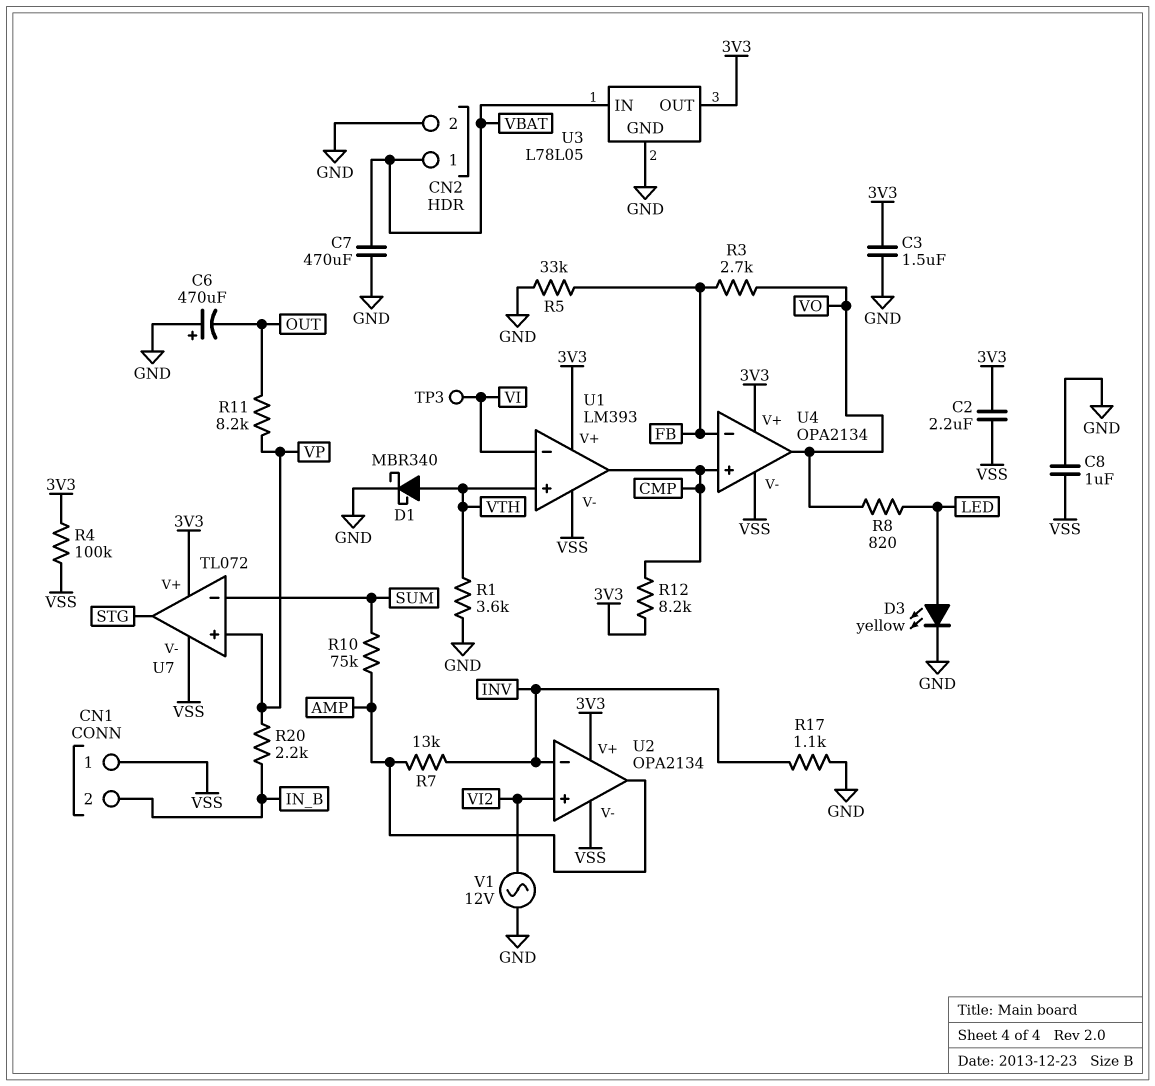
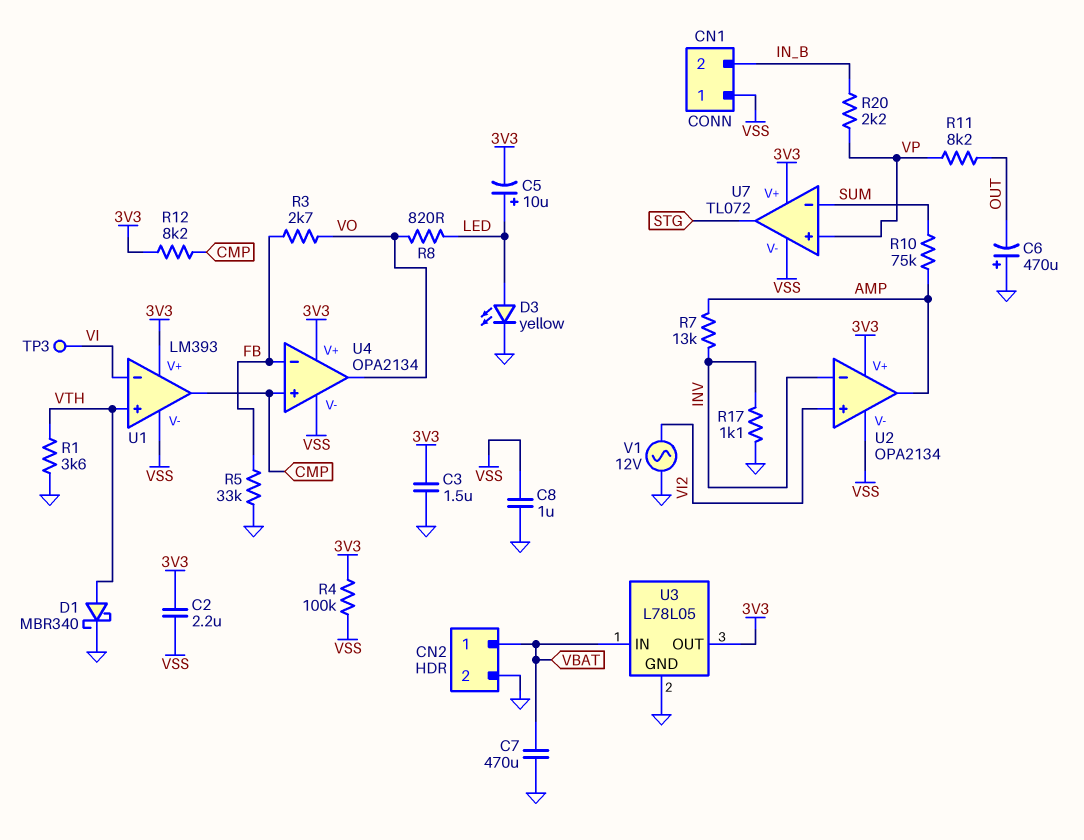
C5: none -> 10uF (plus LED, minus 3V3)

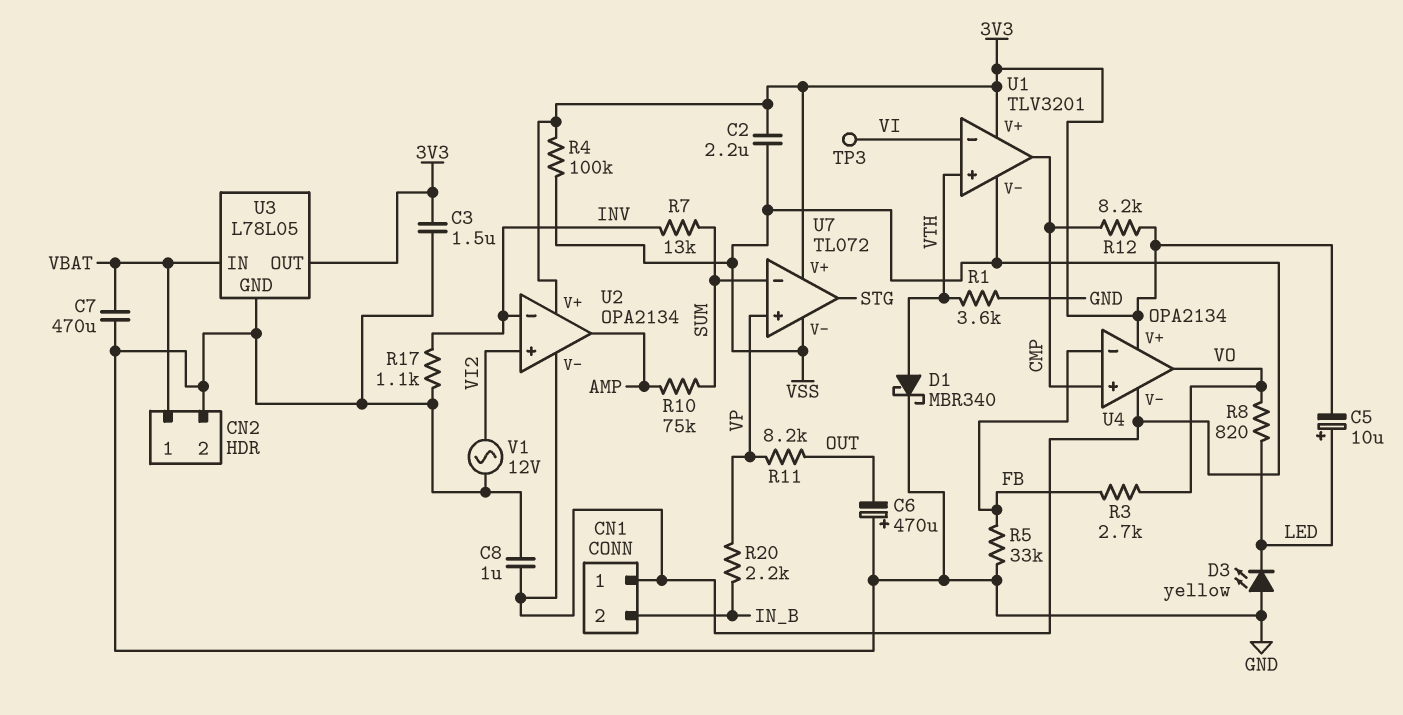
D3: LED yellow (A LED, K GND) -> LED yellow (A GND, K LED)
R7: 13k (AMP, INV) -> 13k (INV, SUM)
U1: LM393 -> TLV3201

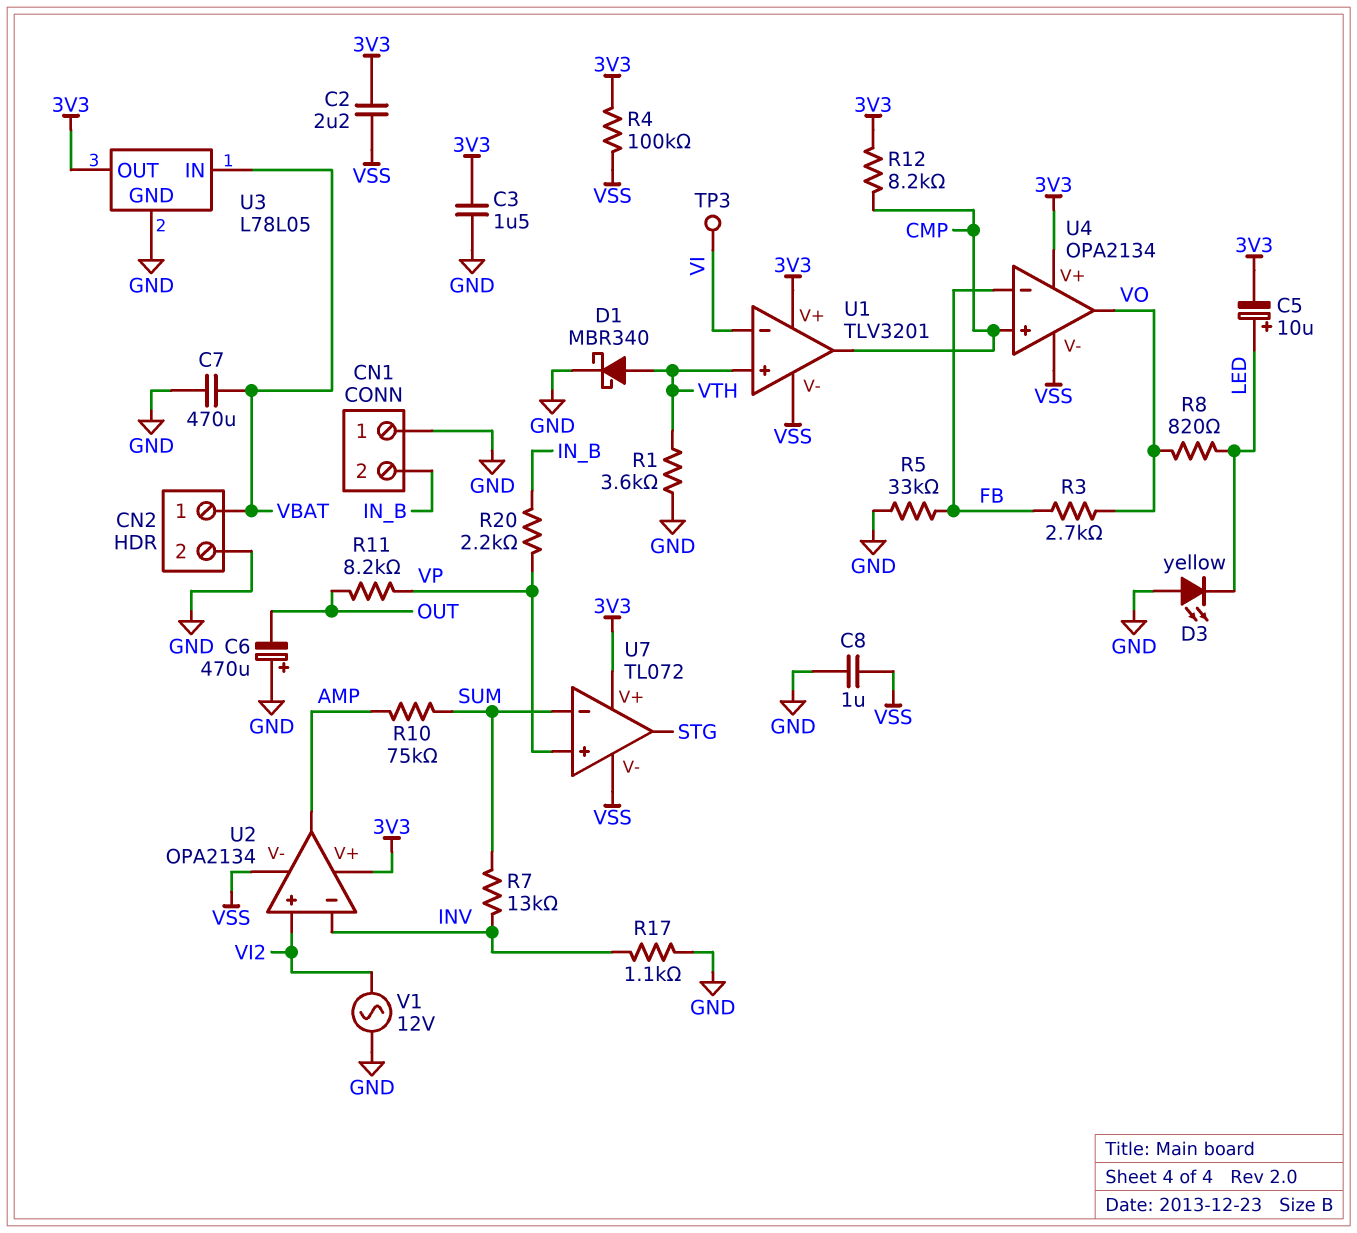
CN1 pin 1: VSS -> GND

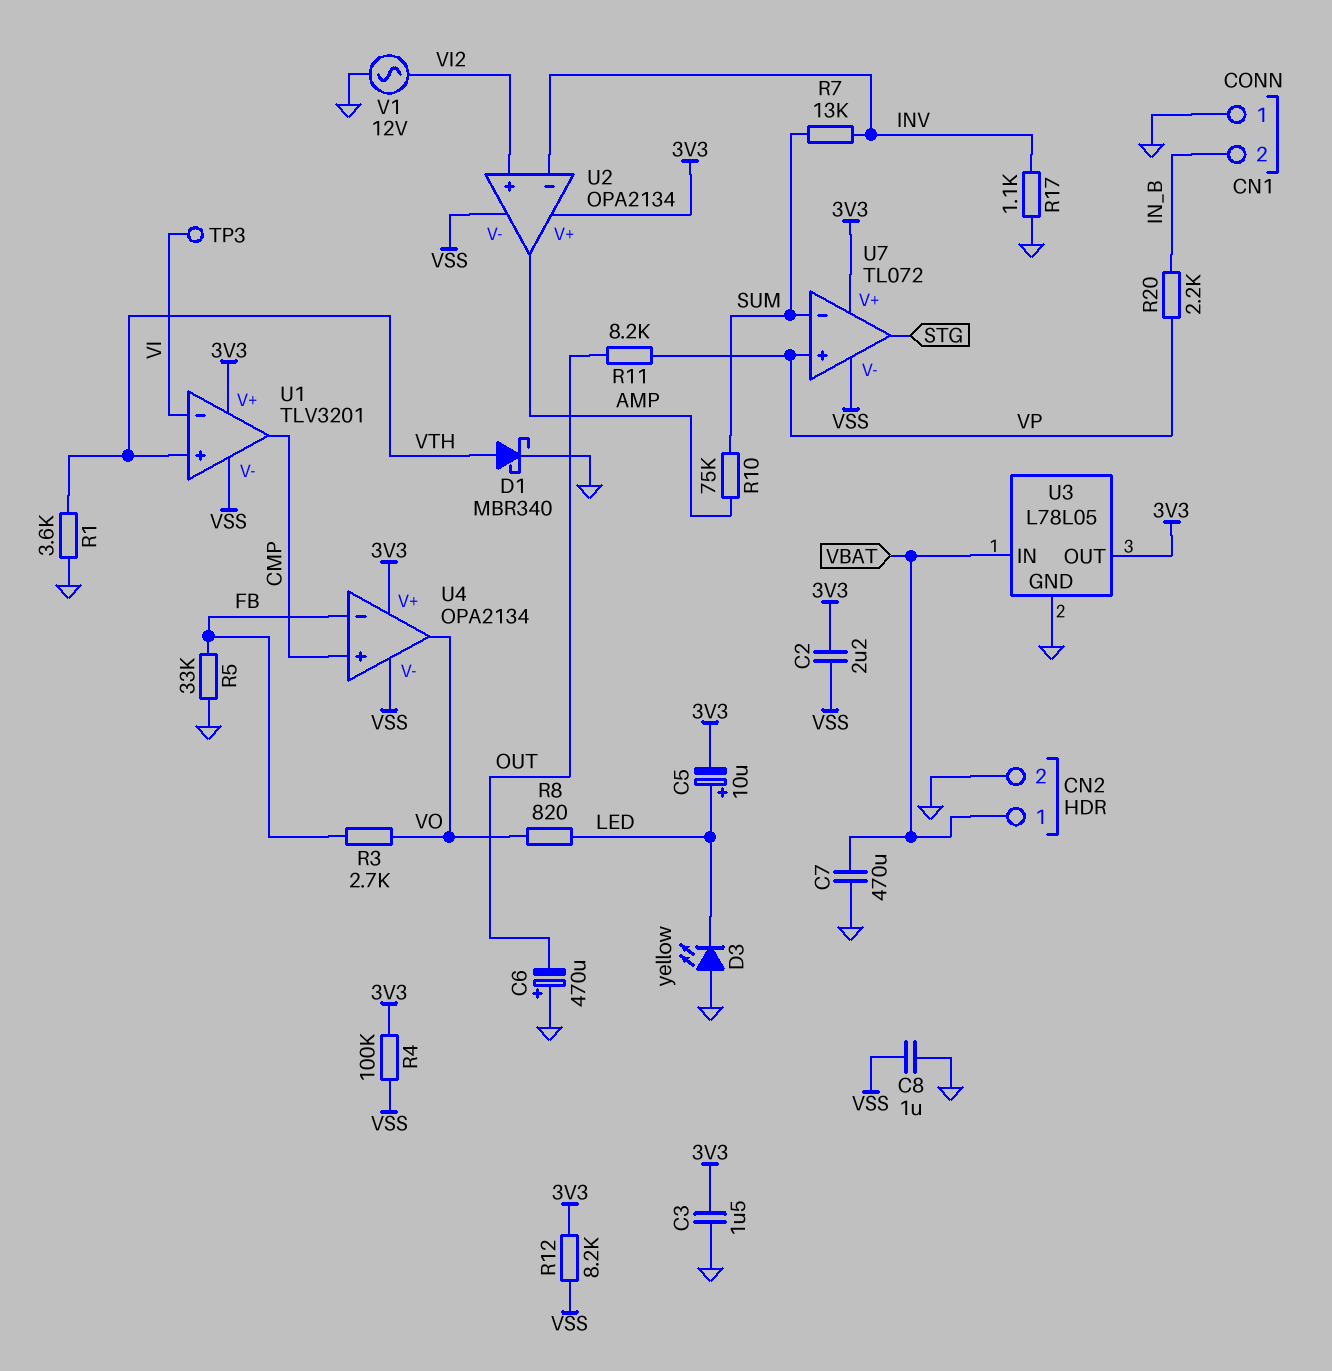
R12: 8.2k (3V3, CMP) -> 8.2k (3V3, VSS)

